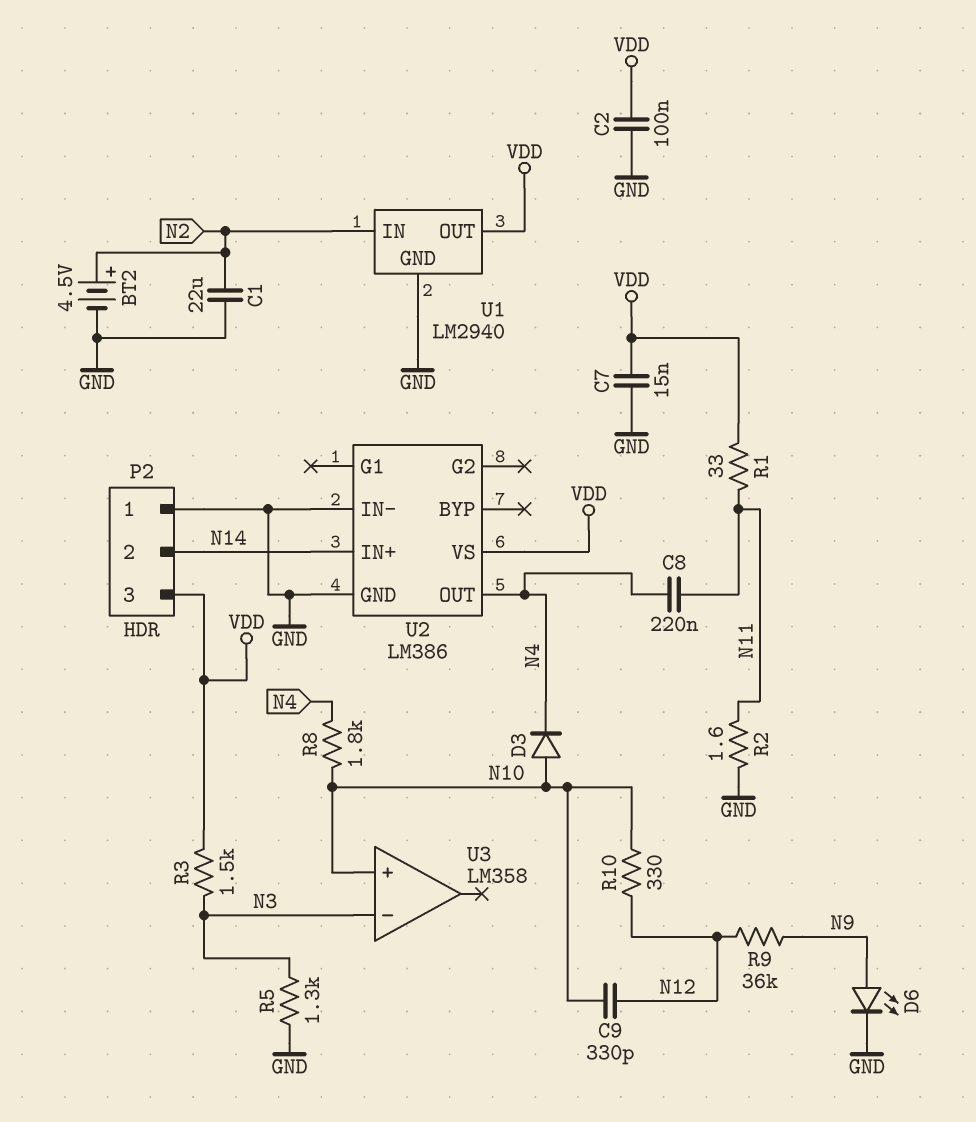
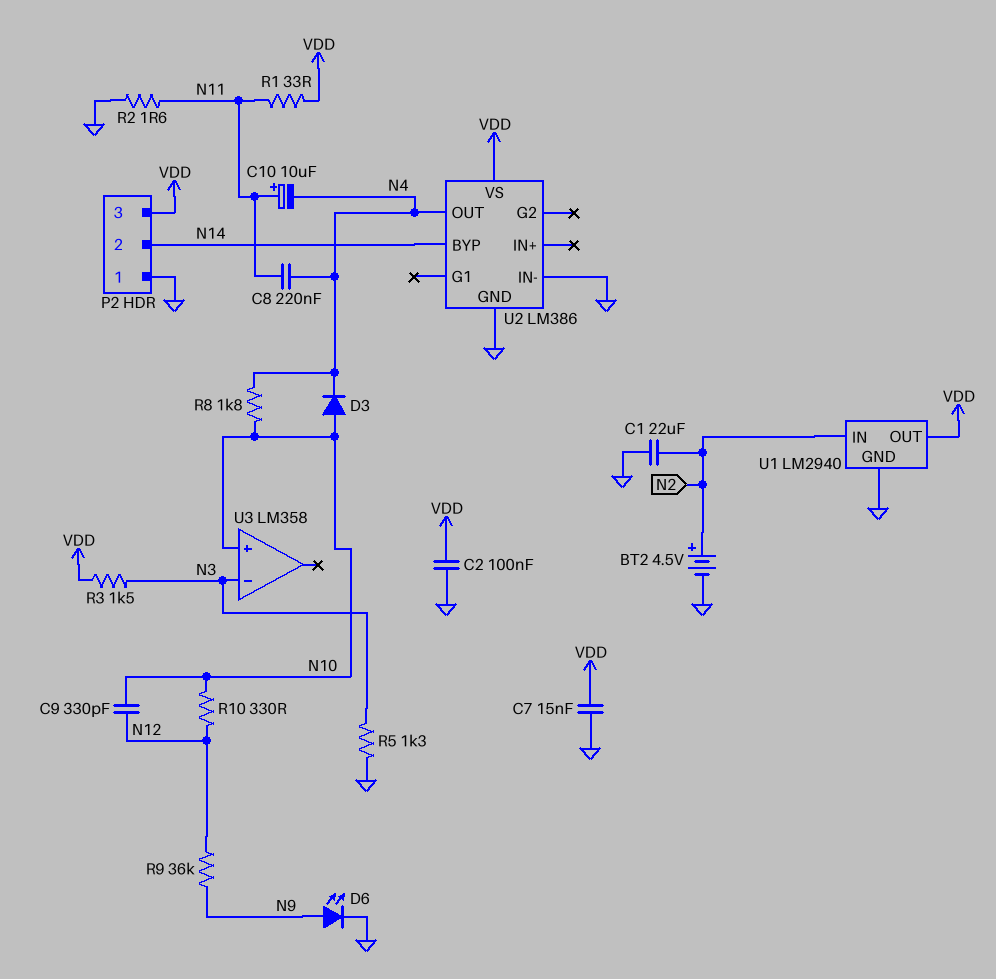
C10: none -> 10uF (plus N11, minus N4)
U2 pin BYP: none -> N14
U2 pin IN+: N14 -> none

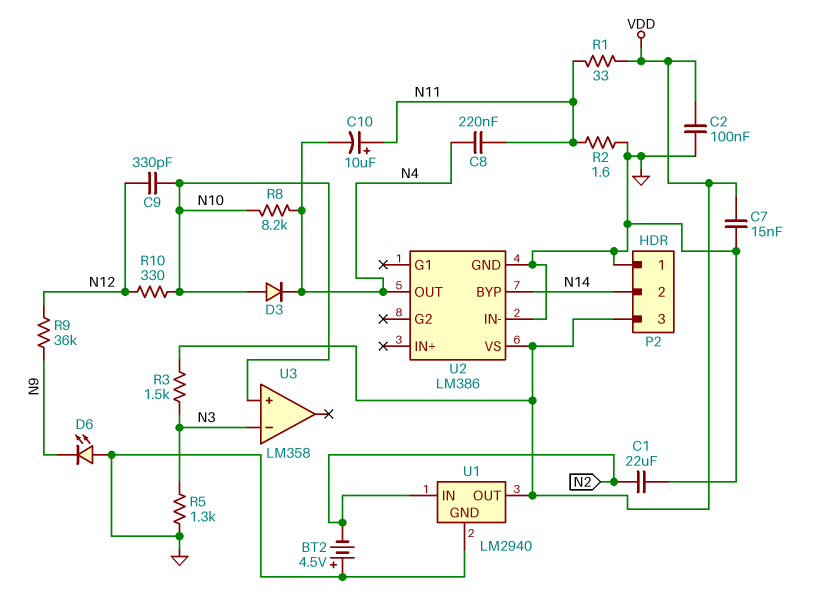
BT2: 4.5V (plus N2, minus GND) -> 4.5V (plus GND, minus N2)
D6: LED (A N9, K GND) -> LED (A GND, K N9)
R8: 1.8k (N4, N10) -> 8.2k (N4, N10)

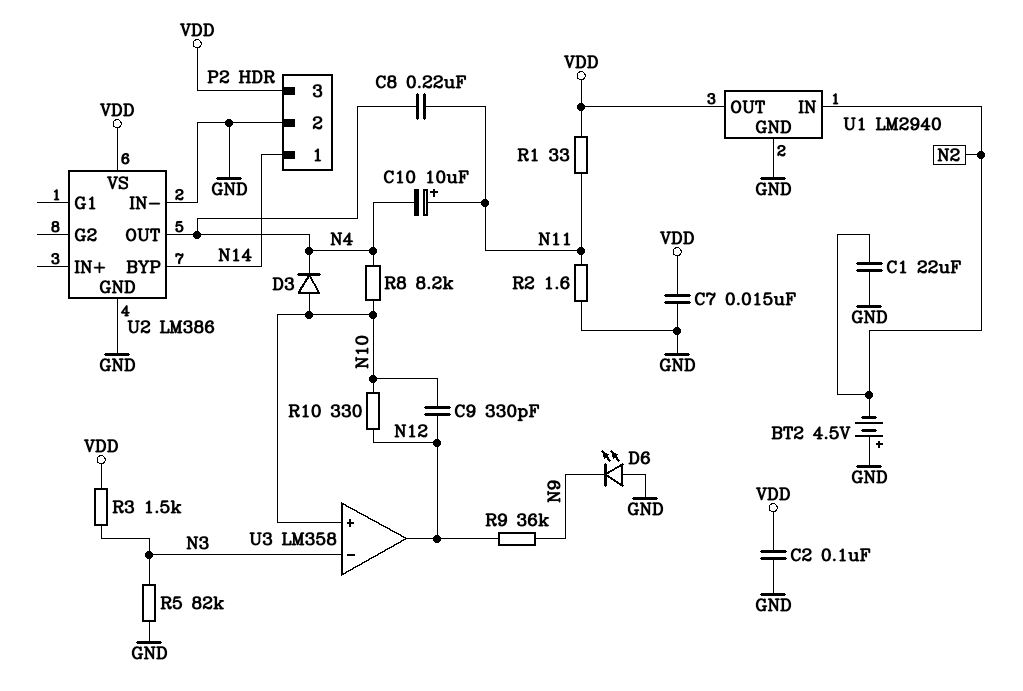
P2 pin 1: GND -> N14
P2 pin 2: N14 -> GND
R5: 1.3k (GND, N3) -> 82k (GND, N3)
U3 pin out: none -> N12

